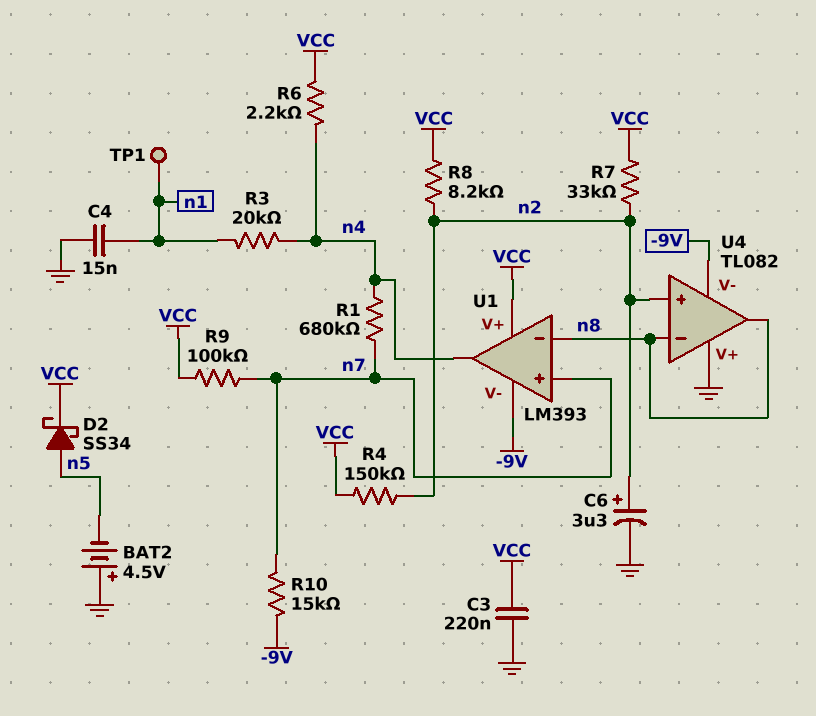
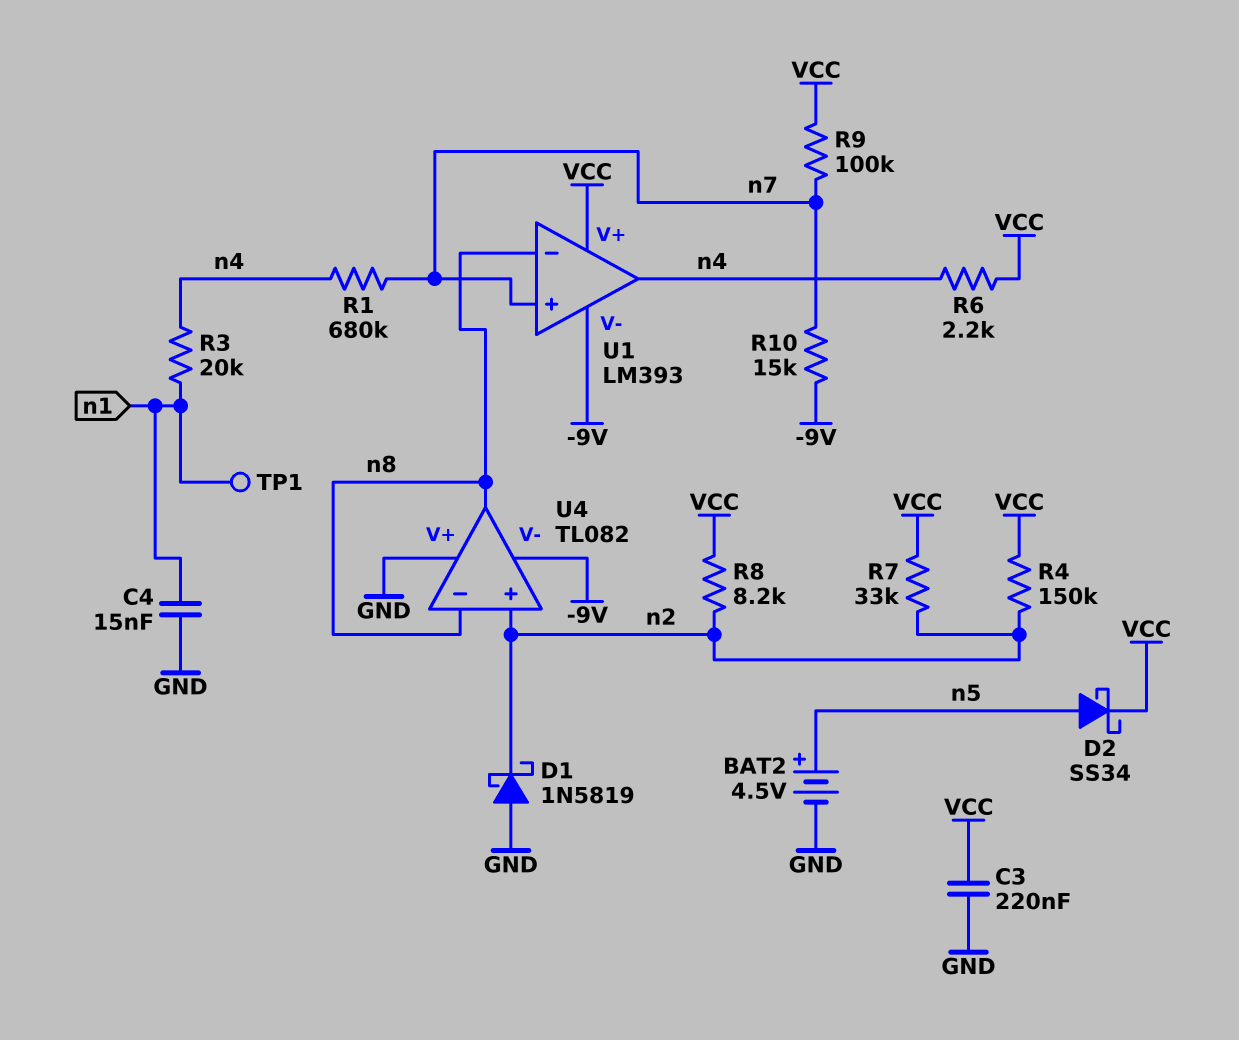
BAT2: 4.5V (plus GND, minus n5) -> 4.5V (plus n5, minus GND)
C6: 3.3uF (plus n2, minus GND) -> none
D1: none -> schottky 1N5819 (A GND, K n2)

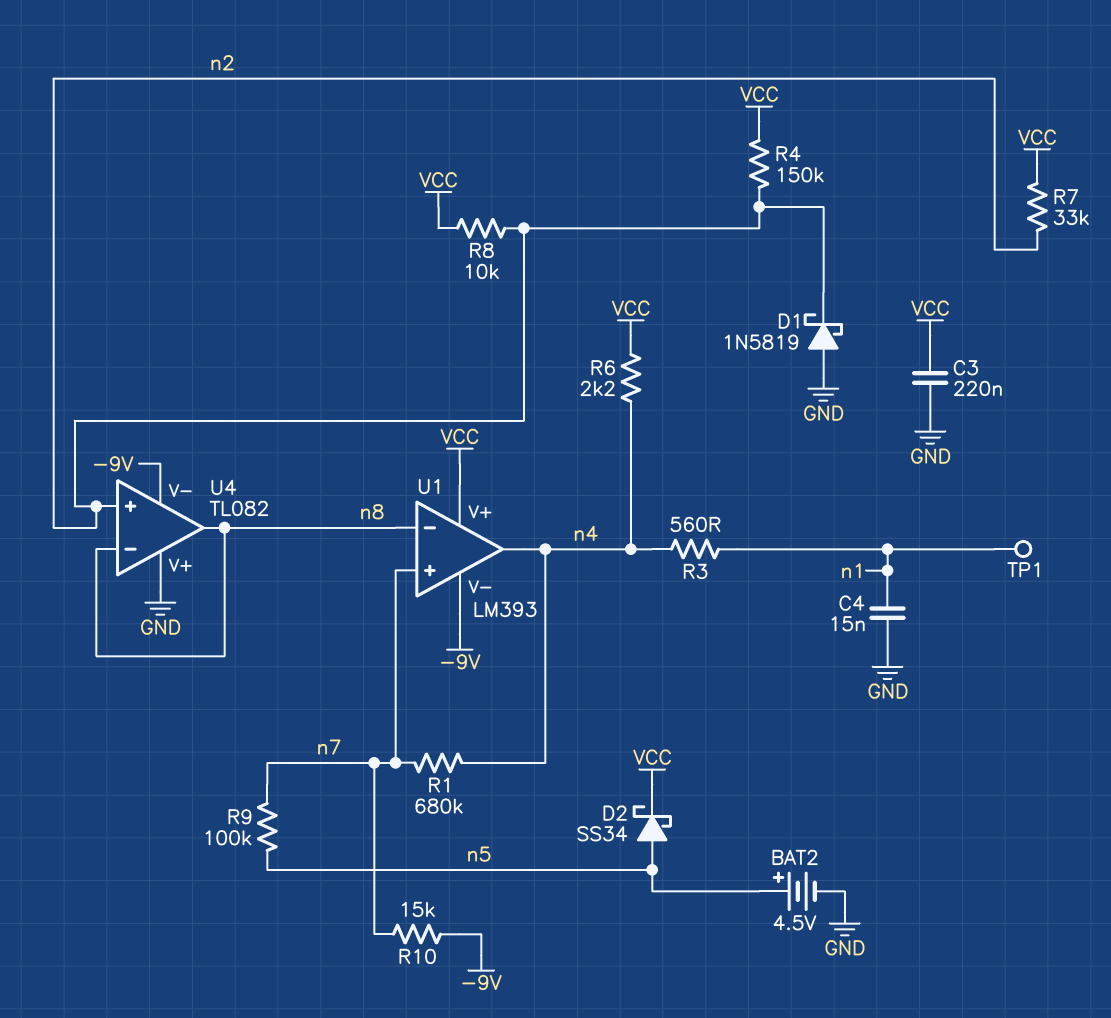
R3: 20k (n1, n4) -> 560 (n1, n4)
R8: 8.2k (VCC, n2) -> 10k (VCC, n2)
R9: 100k (VCC, n7) -> 100k (n5, n7)

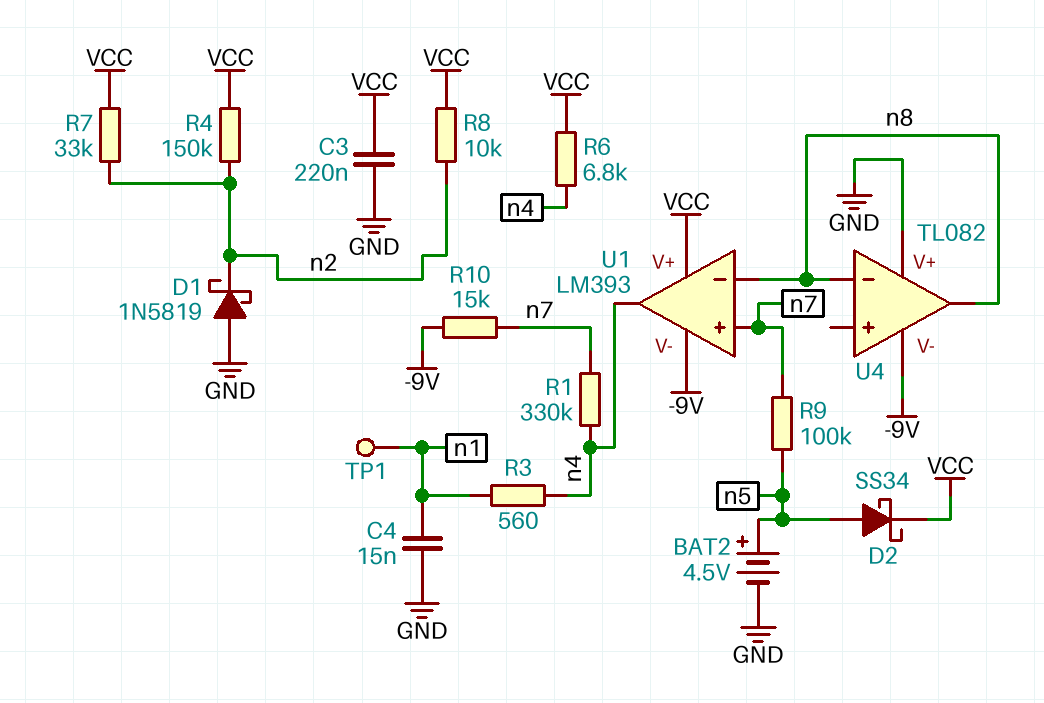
R1: 680k (n4, n7) -> 330k (n4, n7)
R6: 2.2k (VCC, n4) -> 6.8k (VCC, n4)
U4 pin in+: n2 -> none

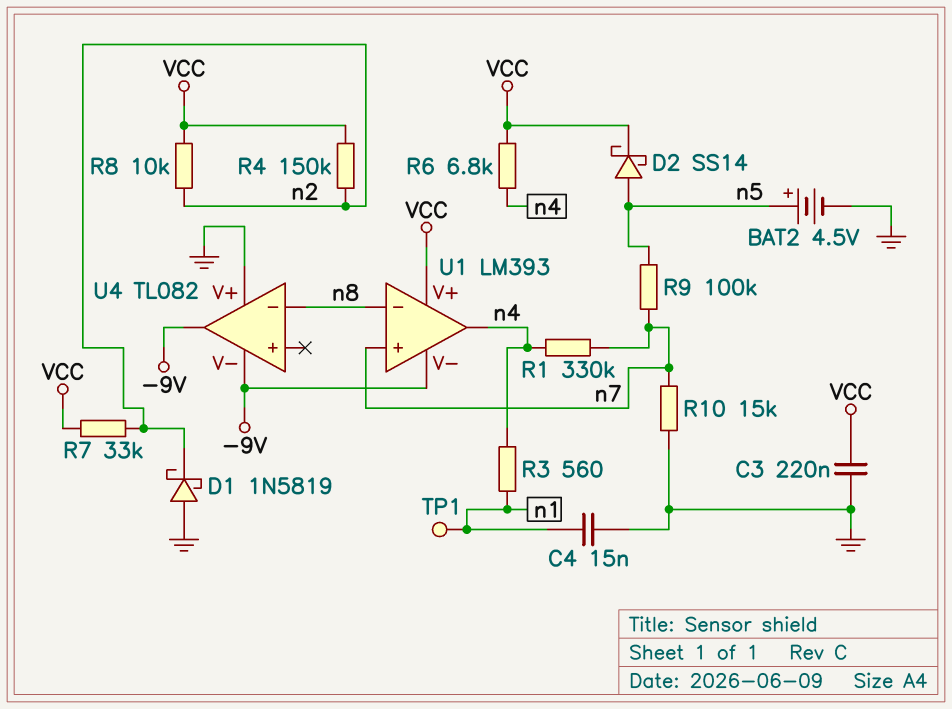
D2: schottky SS34 (A n5, K VCC) -> schottky SS14 (A n5, K VCC)
R10: 15k (-9V, n7) -> 15k (GND, n7)
U4 pin out: n8 -> -9V

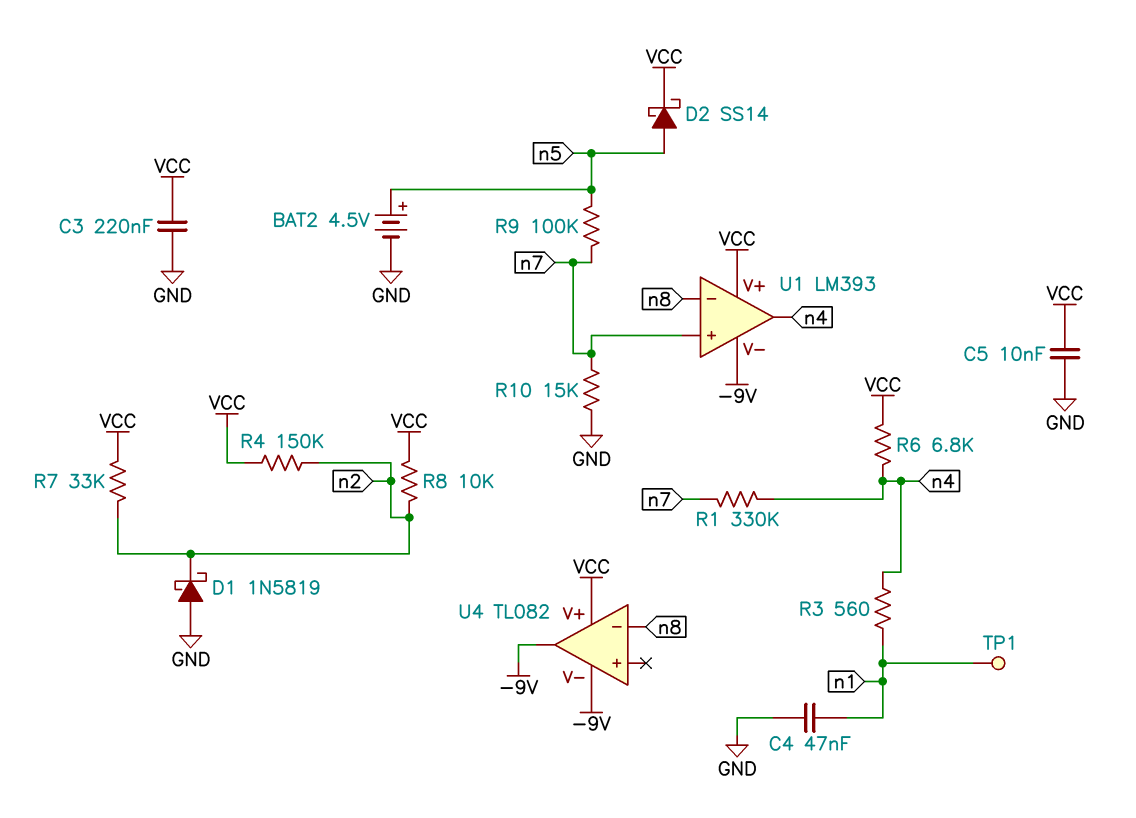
C4: 15nF (GND, n1) -> 47nF (GND, n1)
C5: none -> 10nF (GND, VCC)
U4 pin V+: GND -> VCC

